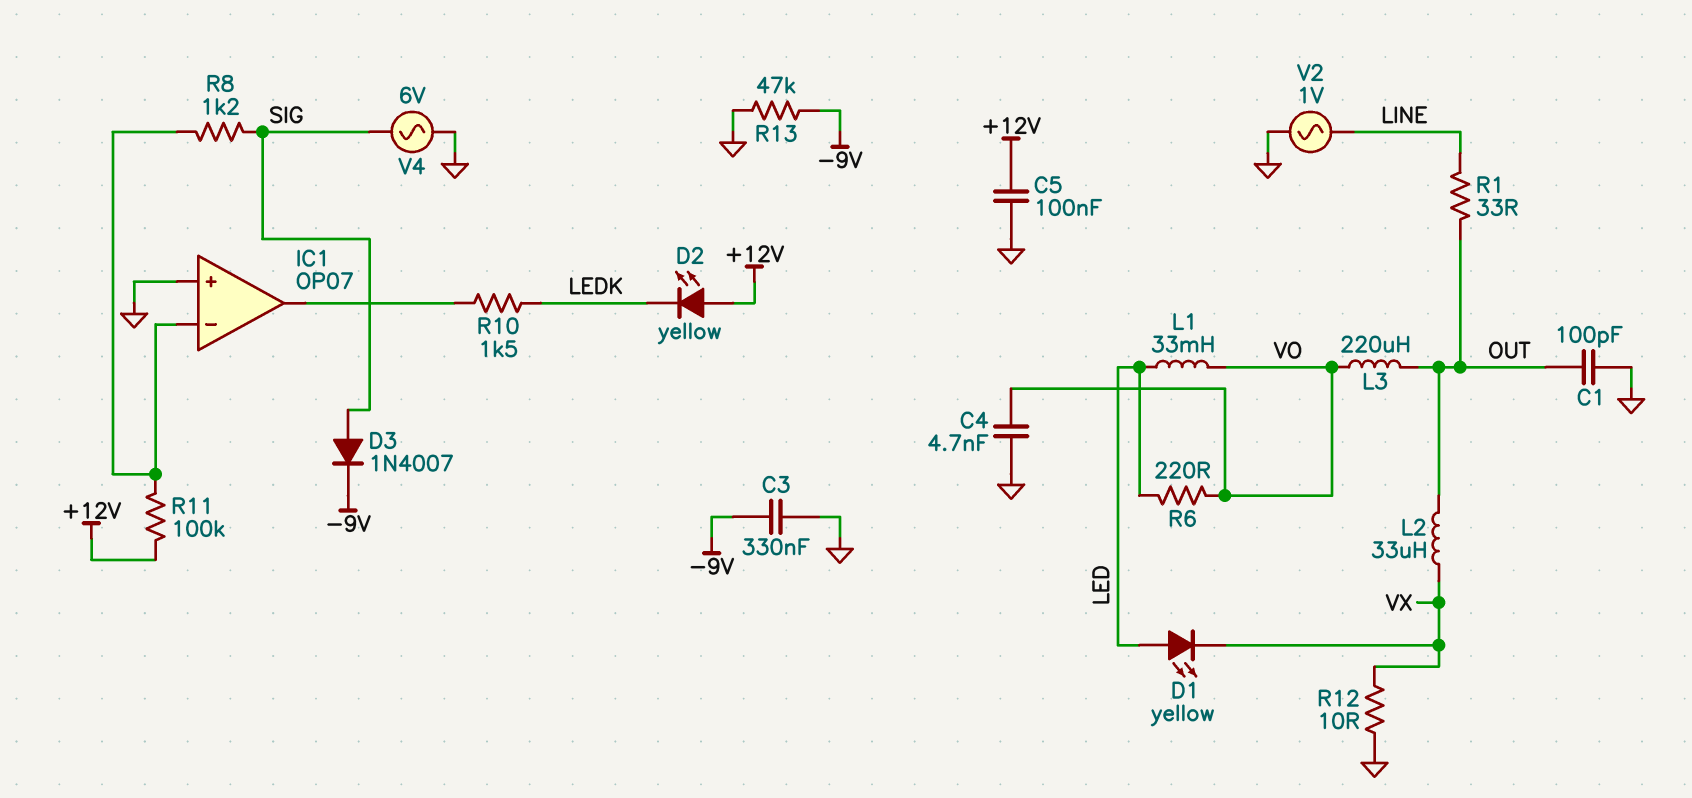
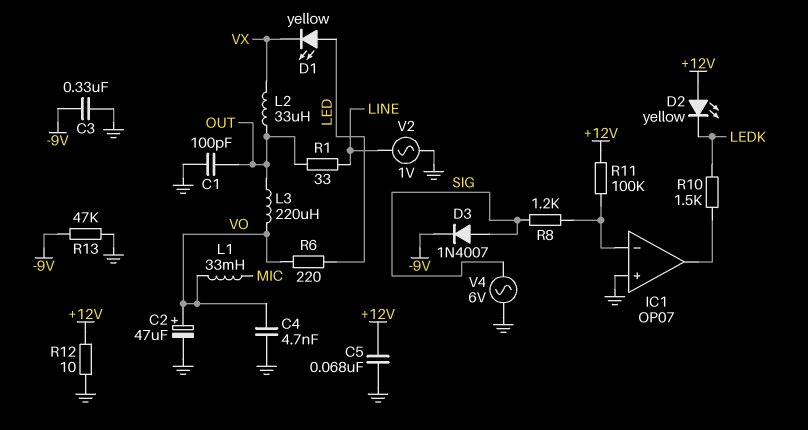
C2: none -> 47uF (plus VO, minus GND)
C5: 100nF (+12V, GND) -> 68nF (+12V, GND)
L1: 33mH (LED, VO) -> 33mH (MIC, VO)
R12: 10 (GND, VX) -> 10 (+12V, GND)

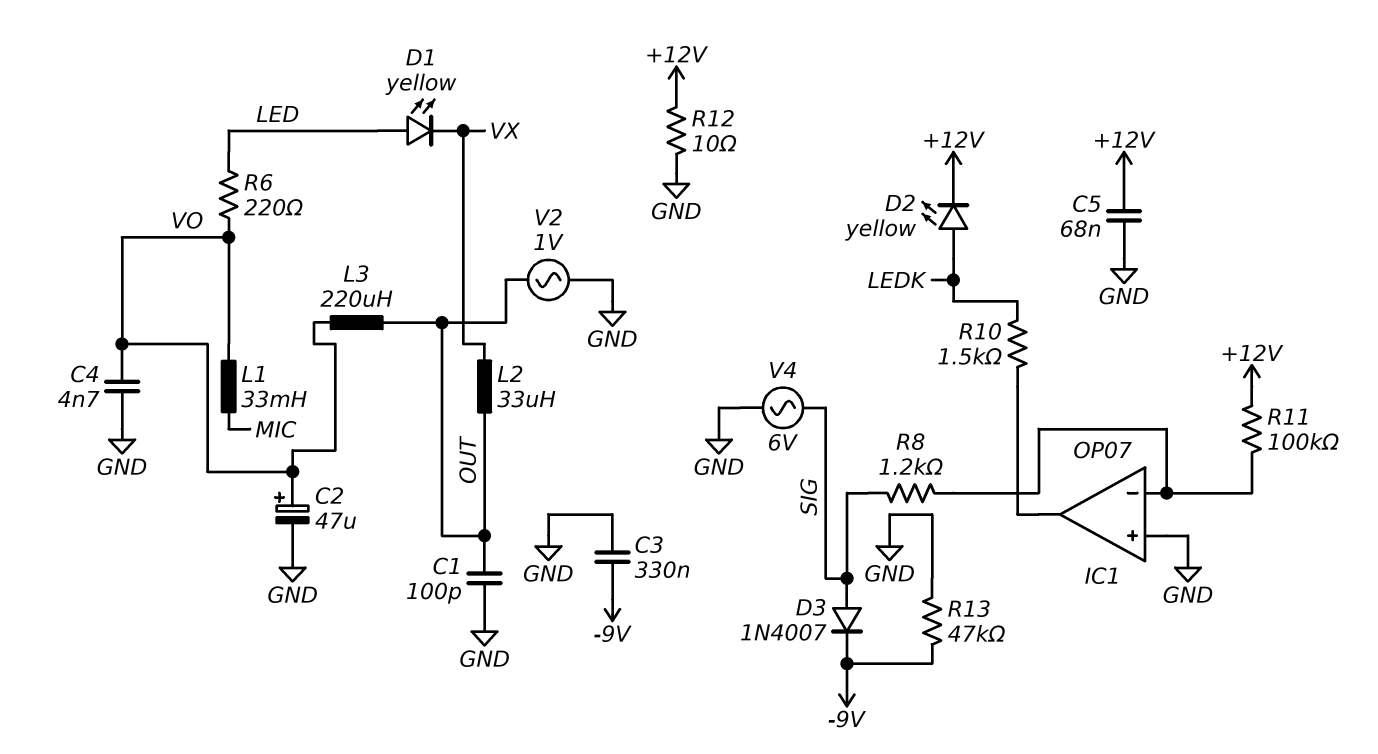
D2: LED yellow (A +12V, K LEDK) -> LED yellow (A LEDK, K +12V)
R1: 33 (LINE, OUT) -> none
V2: AC 1V (GND, LINE) -> AC 1V (GND, OUT)

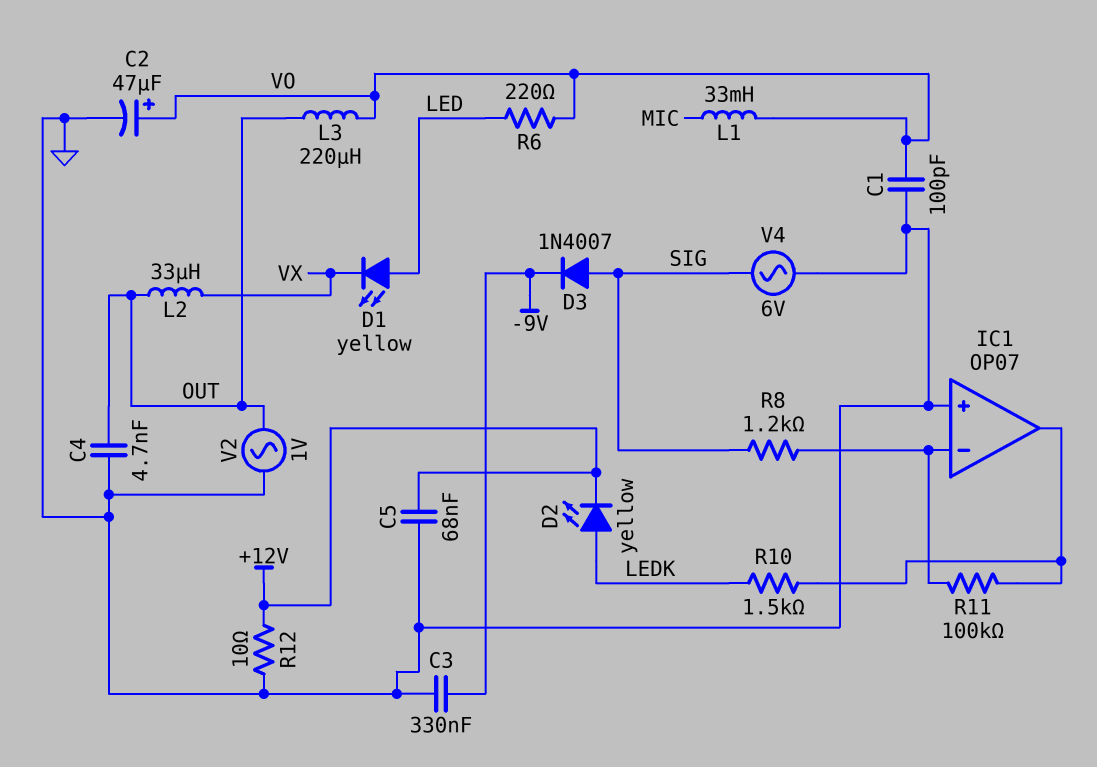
C1: 100pF (GND, OUT) -> 100pF (GND, VO)
C4: 4.7nF (GND, VO) -> 4.7nF (GND, OUT)
R11: 100k (+12V, IC1/in-) -> 100k (IC1/in-, IC1/out)
R13: 47k (-9V, GND) -> none

